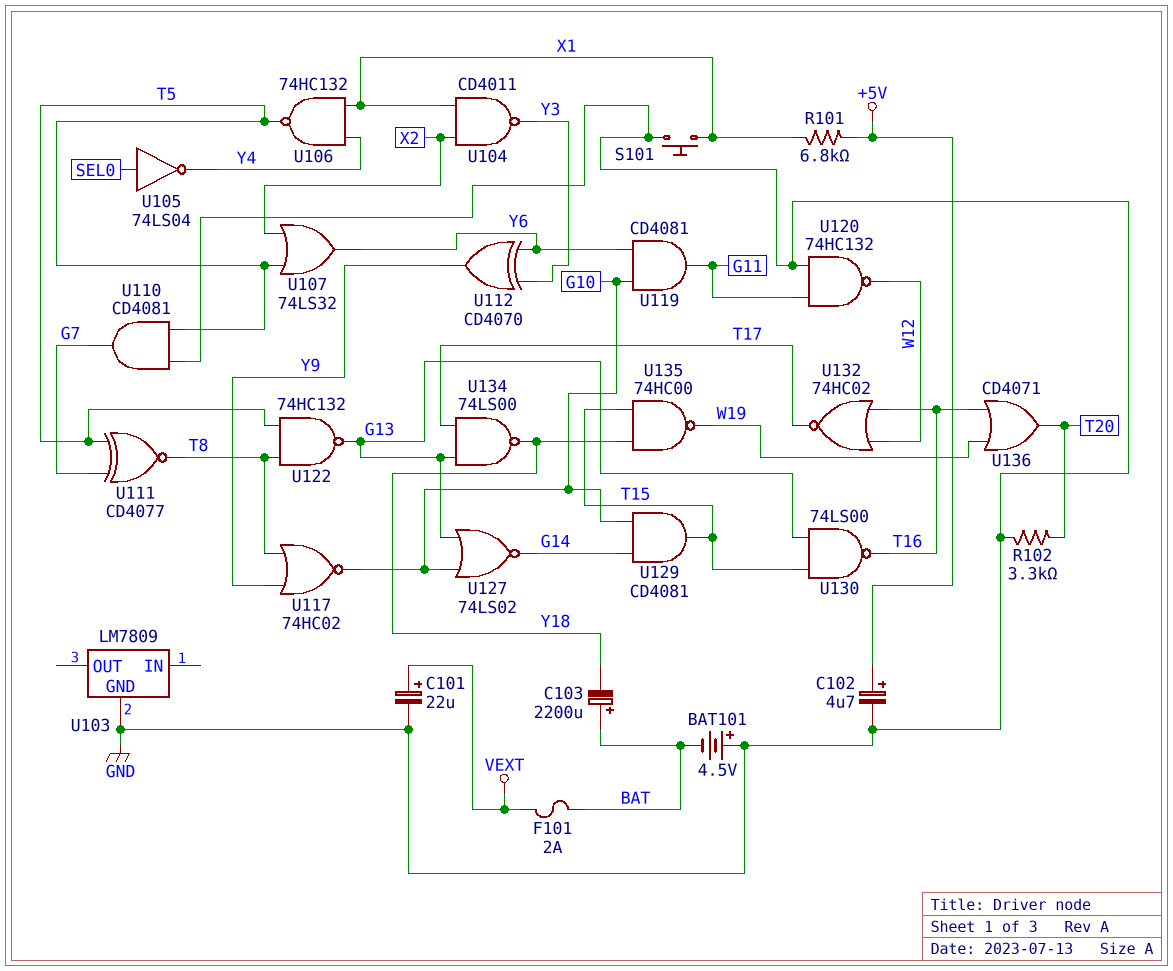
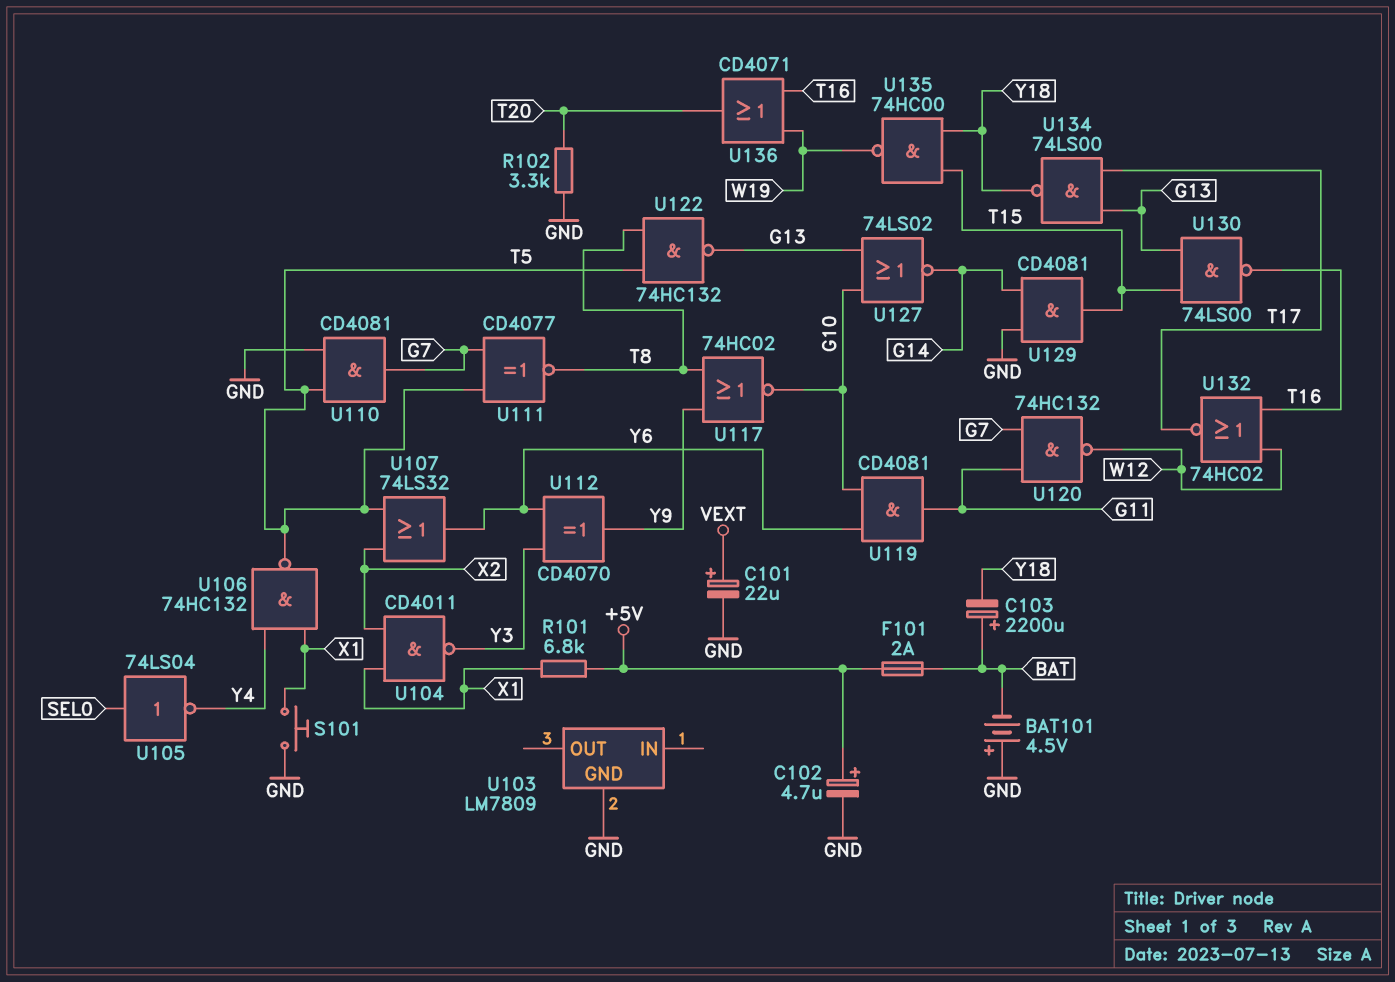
F101: 2A (BAT, VEXT) -> 2A (+5V, BAT)
U120: NAND 74HC132 (in G11, in GND, out W12) -> NAND 74HC132 (in G7, in G11, out W12)
U129: AND CD4081 (in G10, in G14, out T15) -> AND CD4081 (in G14, in GND, out T15)

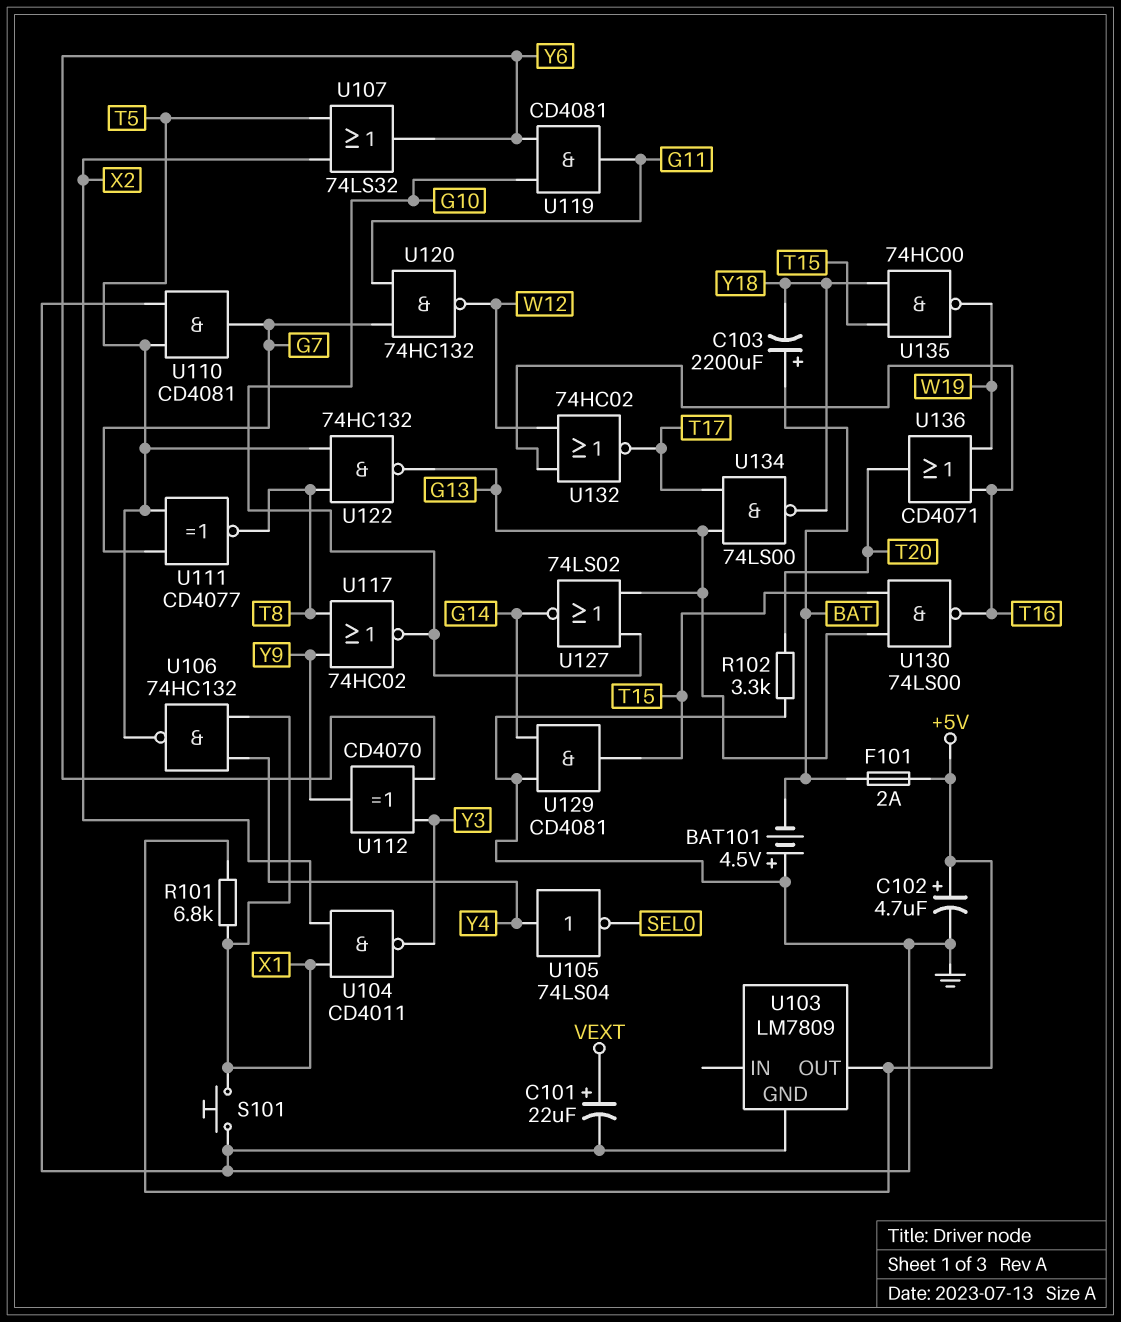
U103 pin OUT: none -> +5V
U105: NOT 74LS04 (in SEL0, out Y4) -> NOT 74LS04 (in Y4, out SEL0)

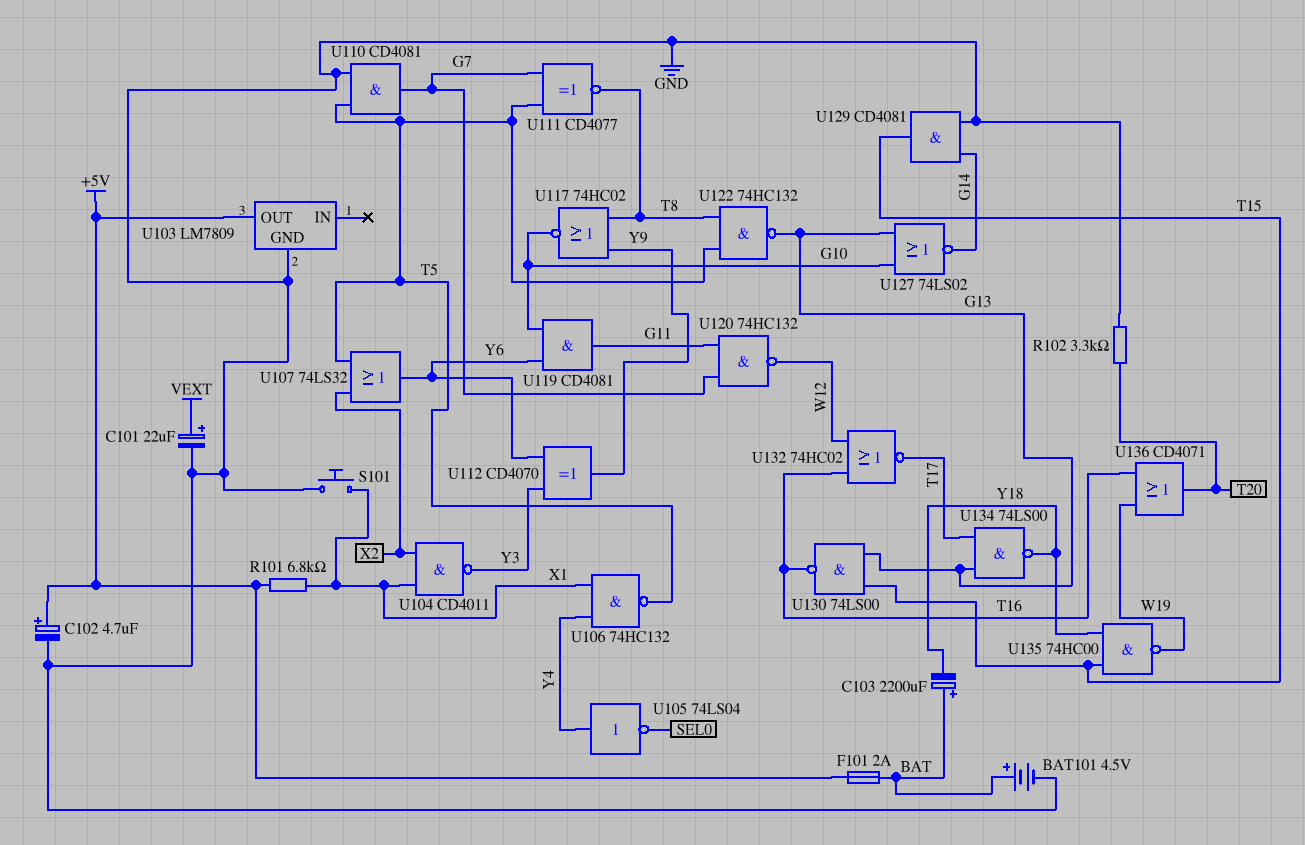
BAT101: 4.5V (plus GND, minus BAT) -> 4.5V (plus BAT, minus GND)

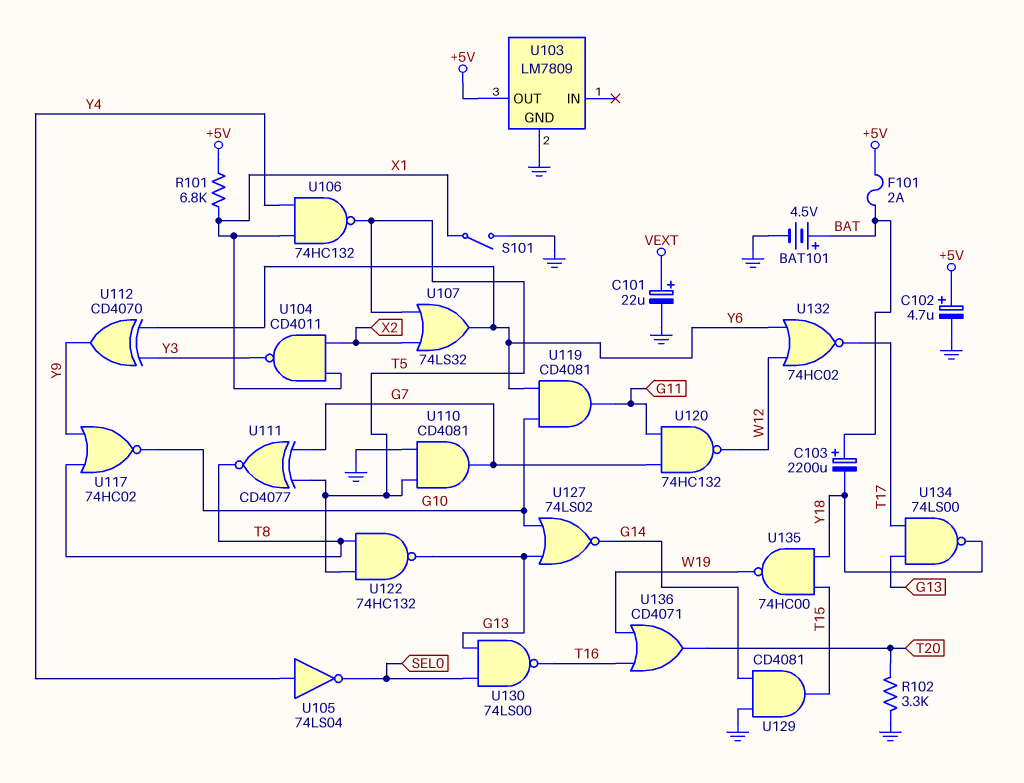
S101: button (GND, X1) -> switch (GND, X1)
U130: NAND 74LS00 (in G13, in T15, out T16) -> NAND 74LS00 (in G13, in SEL0, out T16)
U132: NOR 74HC02 (in T16, in W12, out T17) -> NOR 74HC02 (in W12, in Y6, out T17)

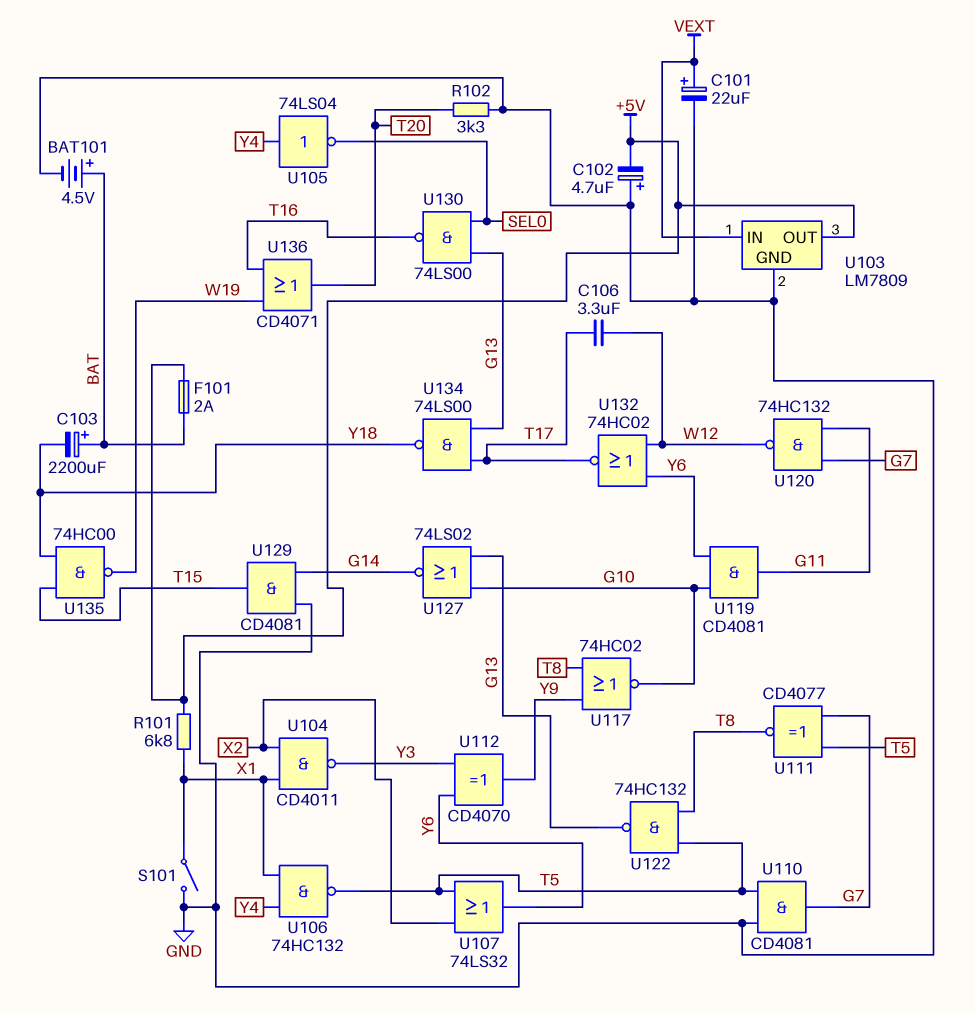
C102: 4.7uF (plus +5V, minus GND) -> 4.7uF (plus GND, minus +5V)
C106: none -> 3.3uF (T17, W12)
U103 pin IN: none -> VEXT

